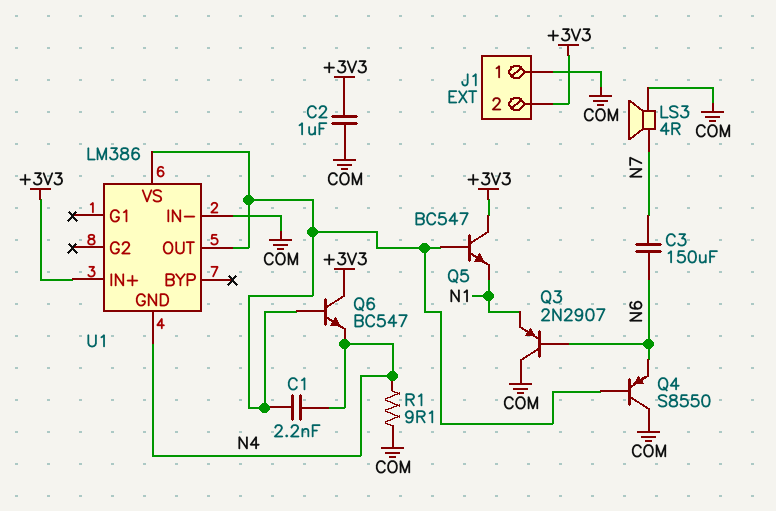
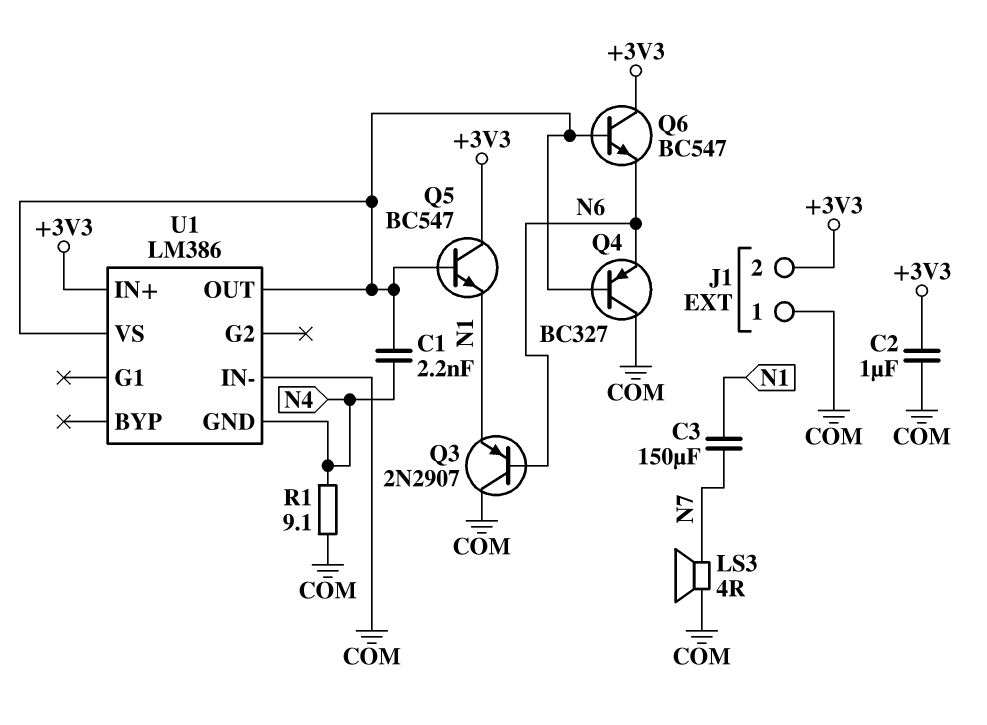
C3: 150uF (N6, N7) -> 150uF (N1, N7)
Q4: PNP S8550 (B U1/OUT, C COM, E N6) -> PNP BC327 (B U1/OUT, C COM, E N6)
Q6: NPN BC547 (B U1/OUT, C +3V3, E N4) -> NPN BC547 (B U1/OUT, C +3V3, E N6)

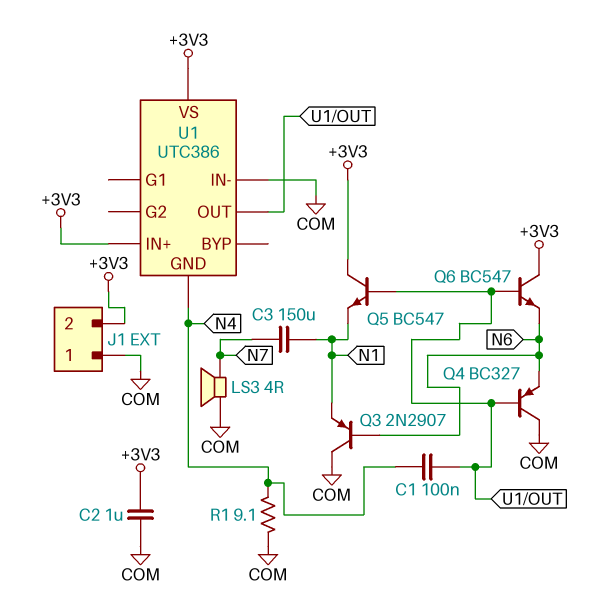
C1: 2.2nF (N4, U1/OUT) -> 100nF (N4, U1/OUT)
U1: LM386 -> UTC386
U1 pin VS: U1/OUT -> +3V3

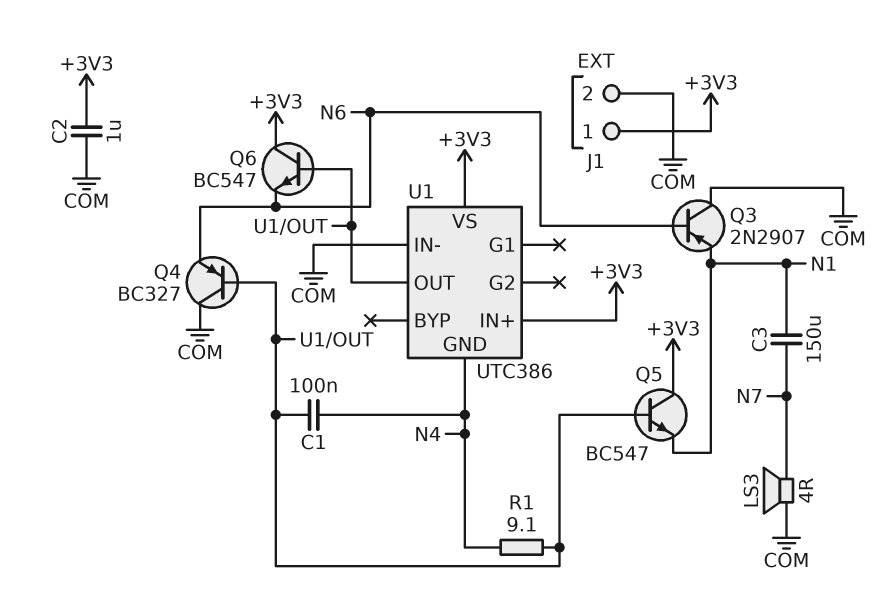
J1 pin 1: COM -> +3V3
J1 pin 2: +3V3 -> COM
R1: 9.1 (COM, N4) -> 9.1 (N4, U1/OUT)

